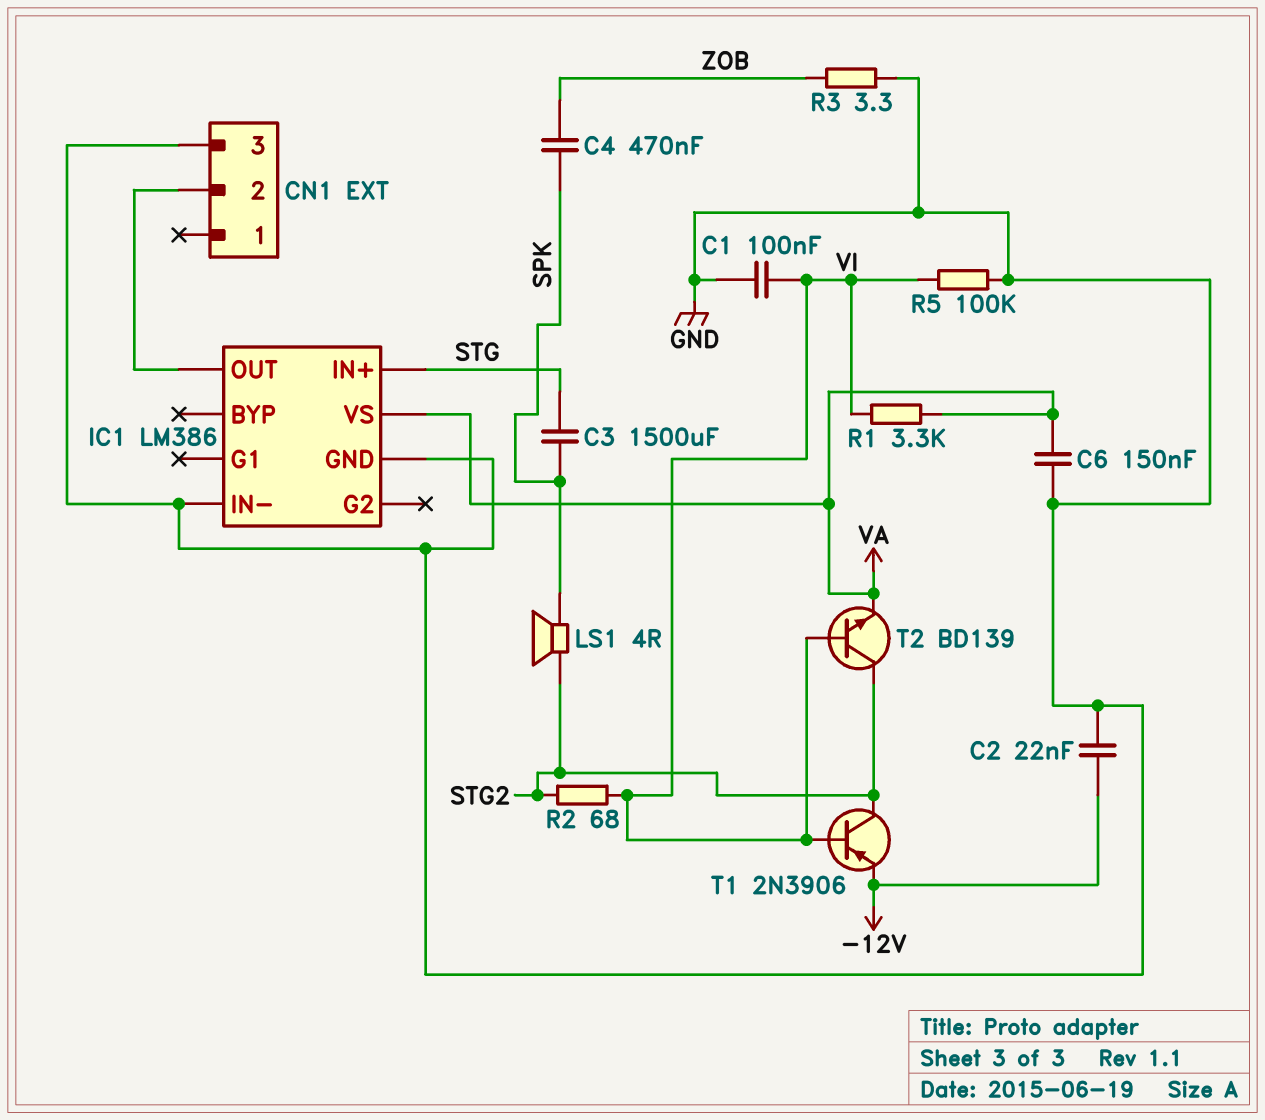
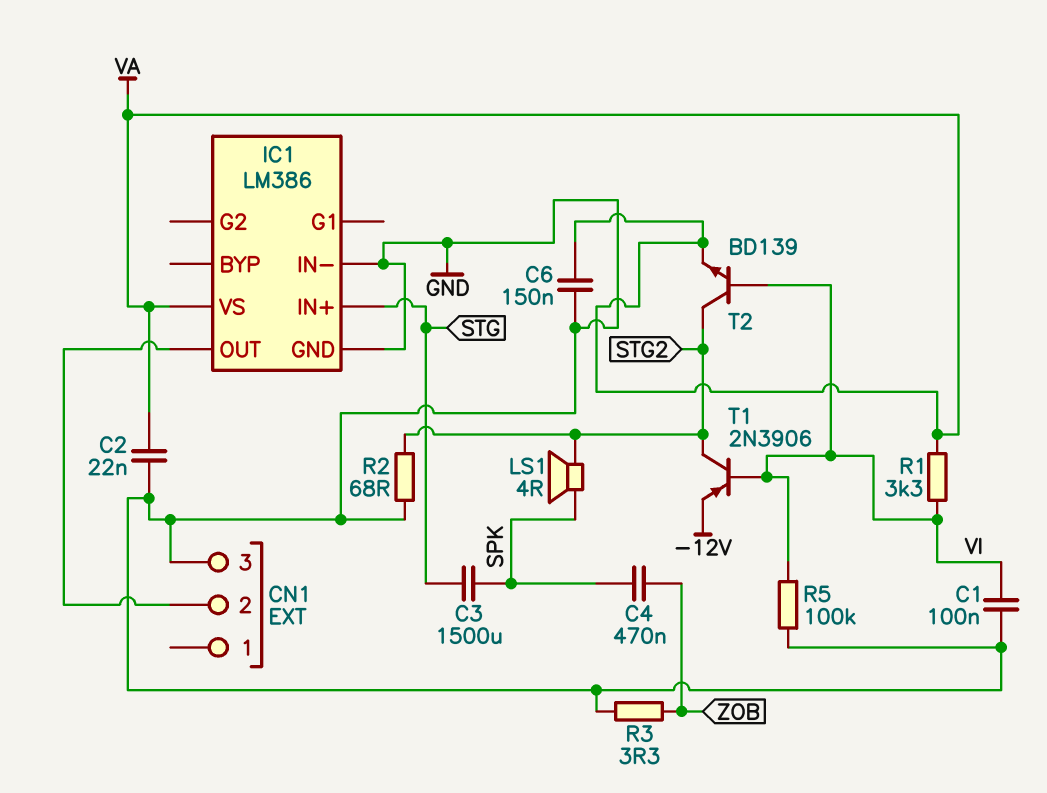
C2: 22nF (-12V, GND) -> 22nF (GND, VA)
R2: 68 (STG2, VI) -> 68 (GND, STG2)

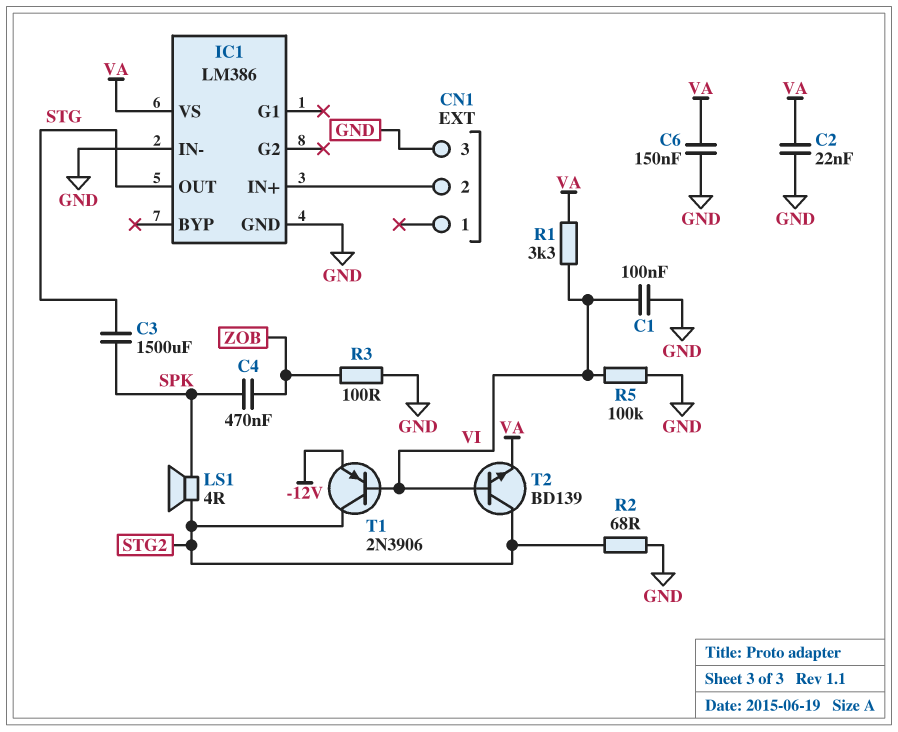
IC1 pin IN+: STG -> CN1/2
IC1 pin OUT: CN1/2 -> STG
R3: 3.3 (GND, ZOB) -> 100 (GND, ZOB)

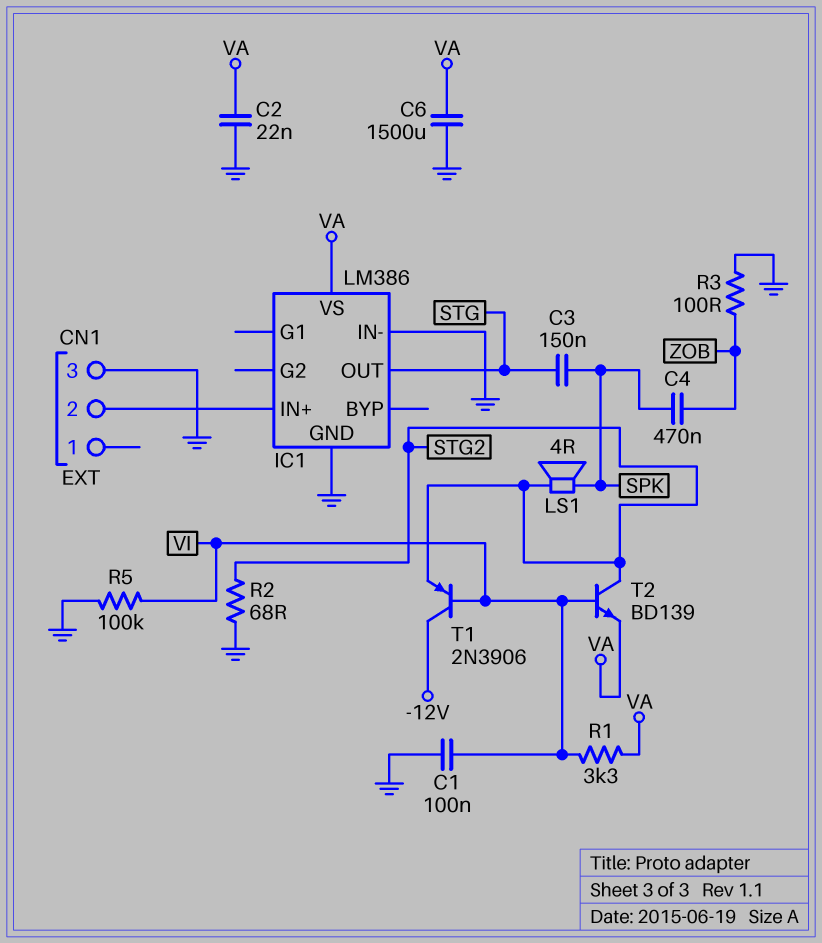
C3: 1500uF (SPK, STG) -> 150nF (SPK, STG)
C6: 150nF (GND, VA) -> 1500uF (GND, VA)
T1: PNP 2N3906 (B VI, C STG2, E -12V) -> PNP 2N3906 (B VI, C -12V, E STG2)

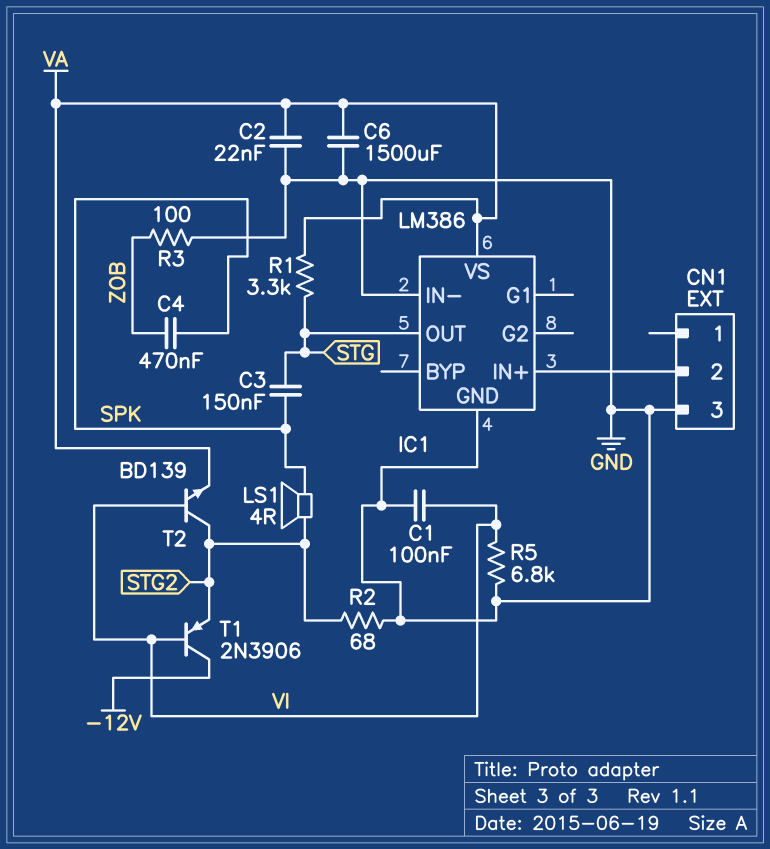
R1: 3.3k (VA, VI) -> 3.3k (STG, VA)
R5: 100k (GND, VI) -> 6.8k (GND, VI)

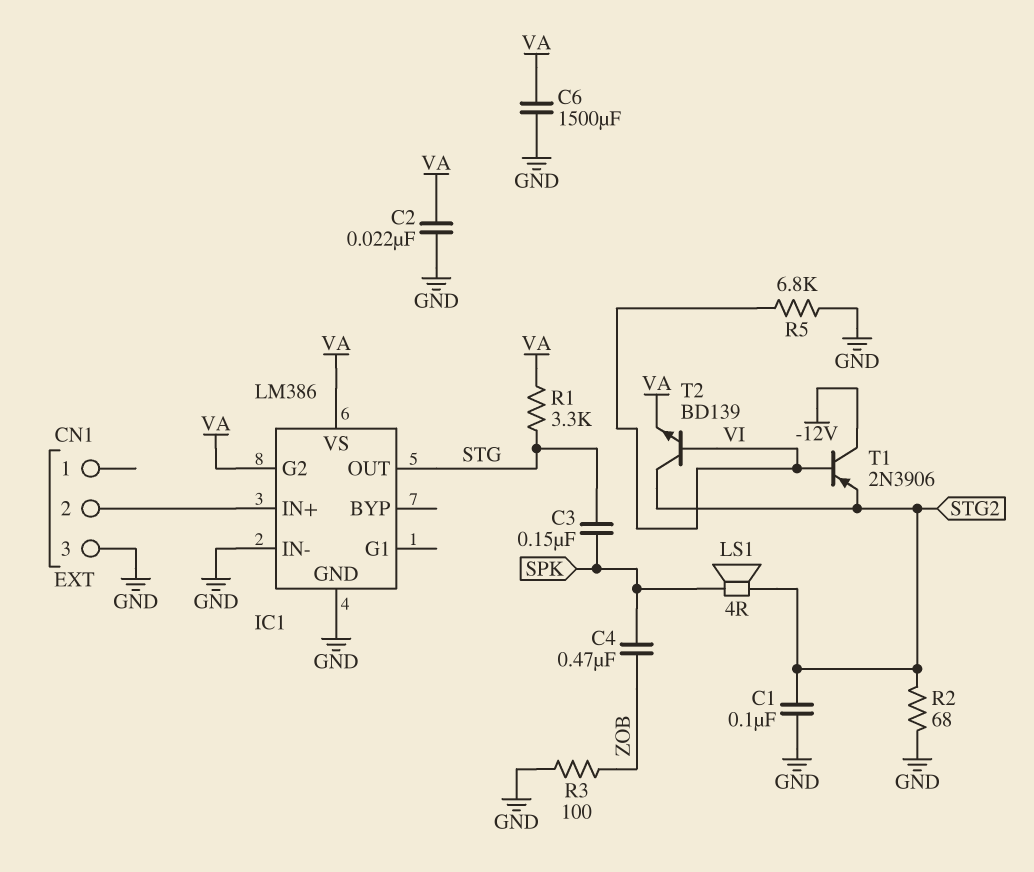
C1: 100nF (GND, VI) -> 100nF (GND, STG2)
IC1 pin G2: none -> VA

